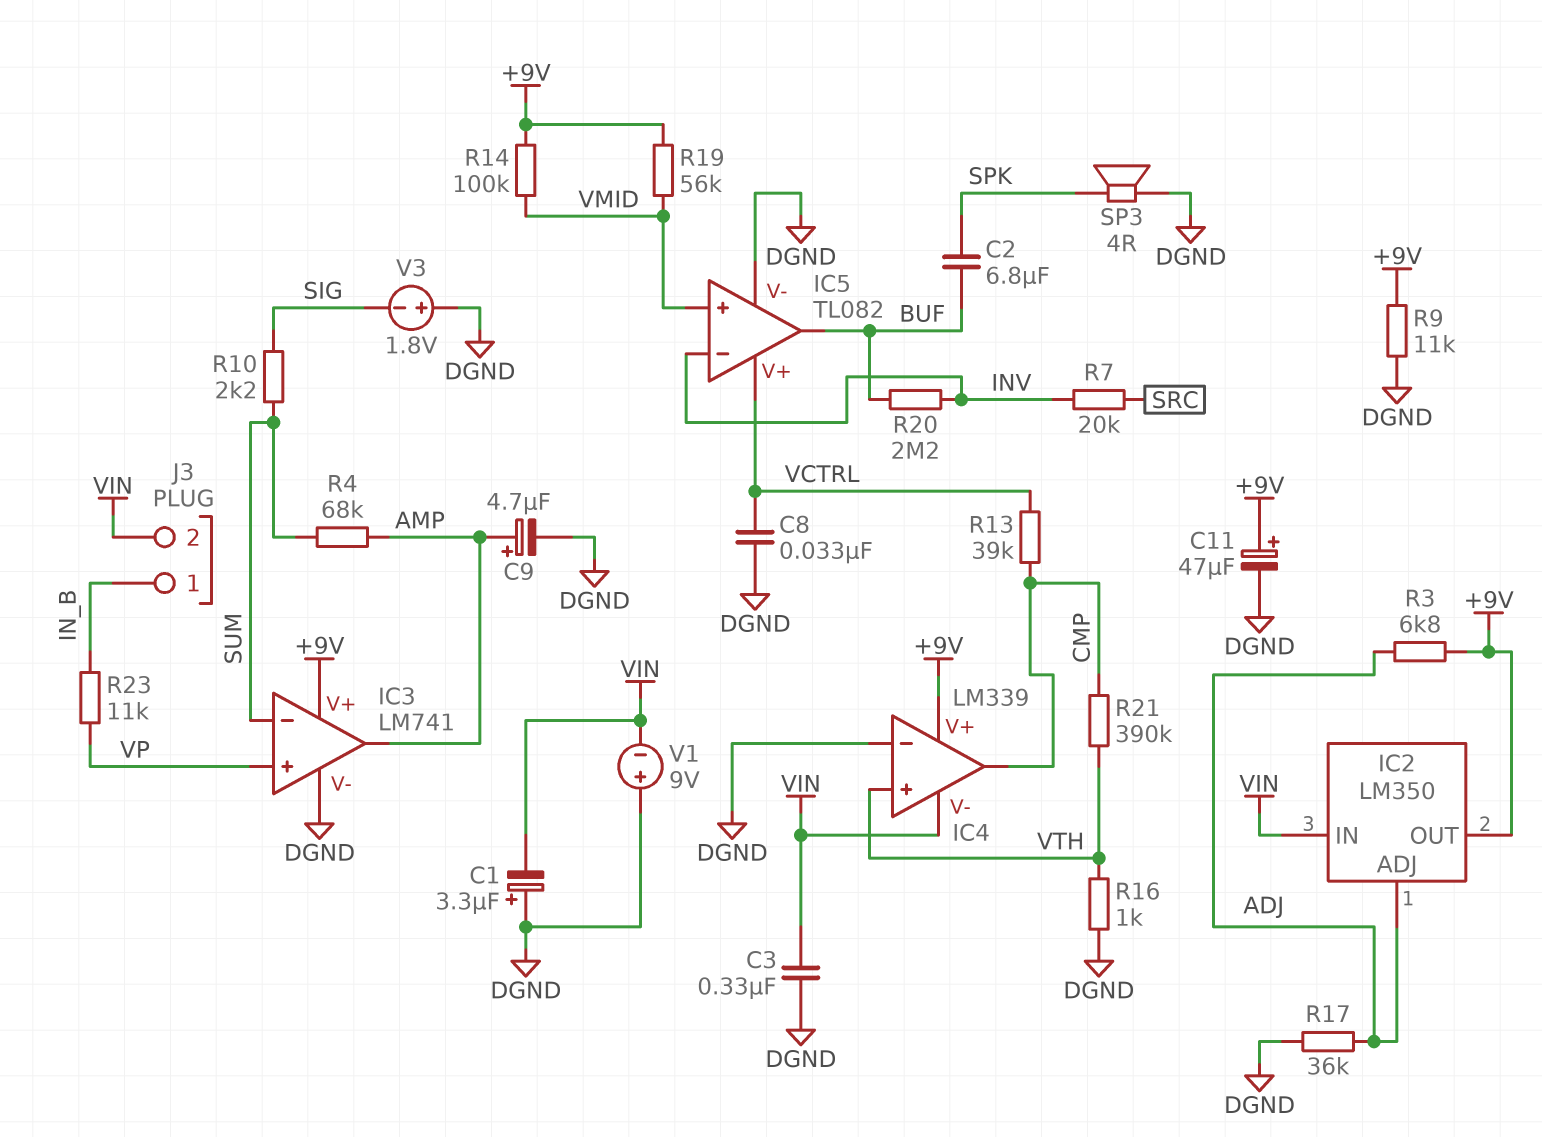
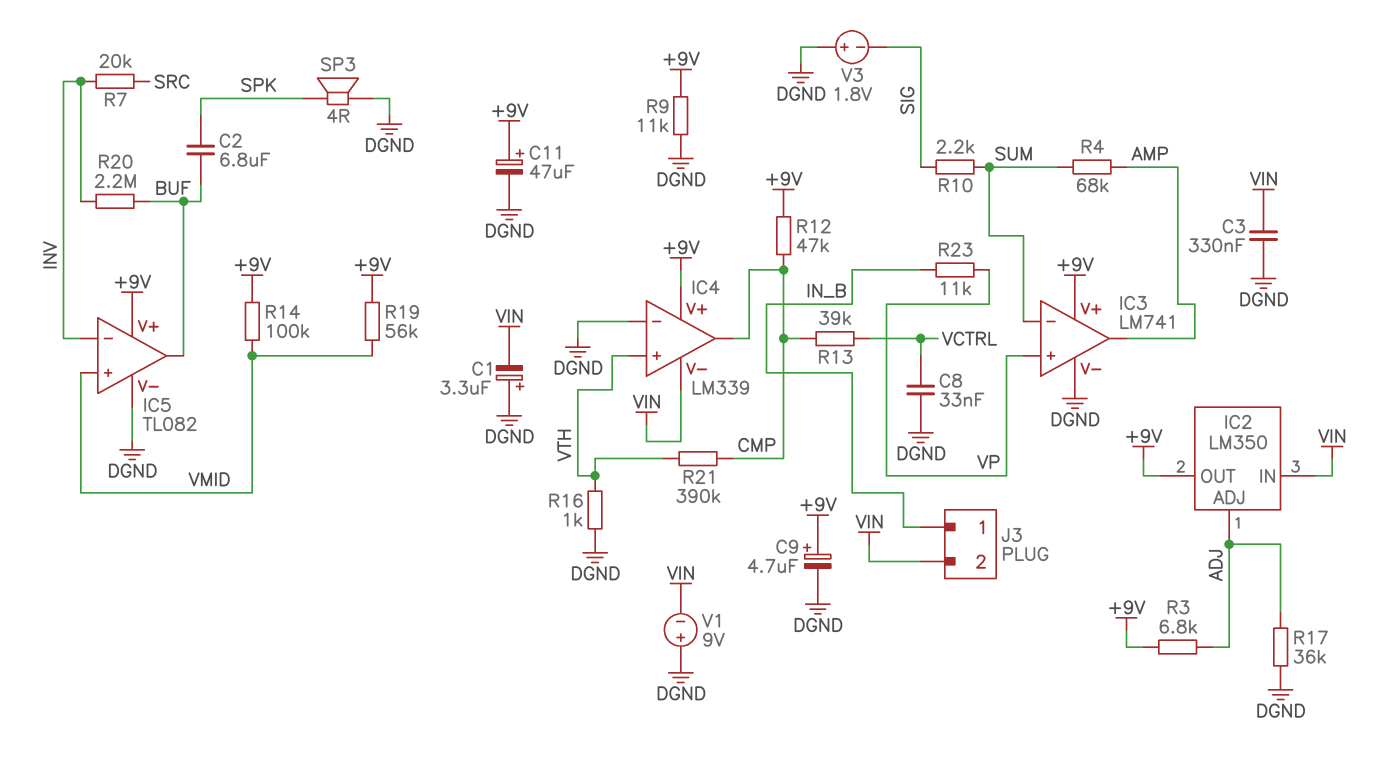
C9: 4.7uF (plus AMP, minus DGND) -> 4.7uF (plus +9V, minus DGND)
IC5 pin V+: VCTRL -> +9V
R12: none -> 47k (+9V, CMP)

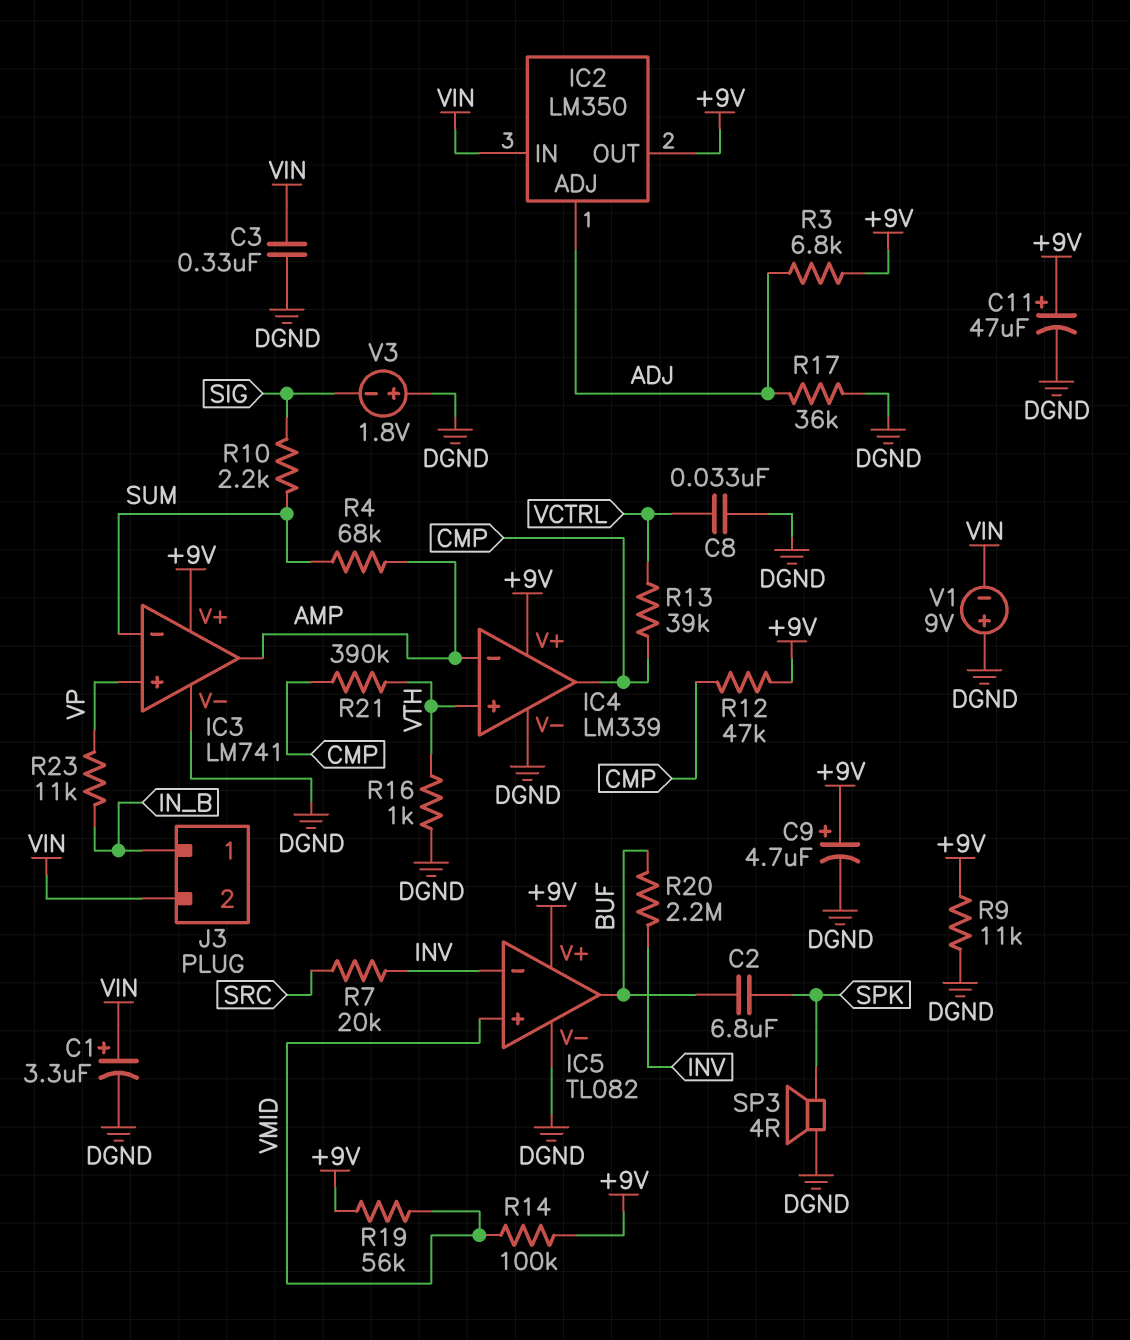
C1: 3.3uF (plus DGND, minus VIN) -> 3.3uF (plus VIN, minus DGND)
IC4 pin V-: VIN -> DGND
IC4 pin in-: DGND -> AMP

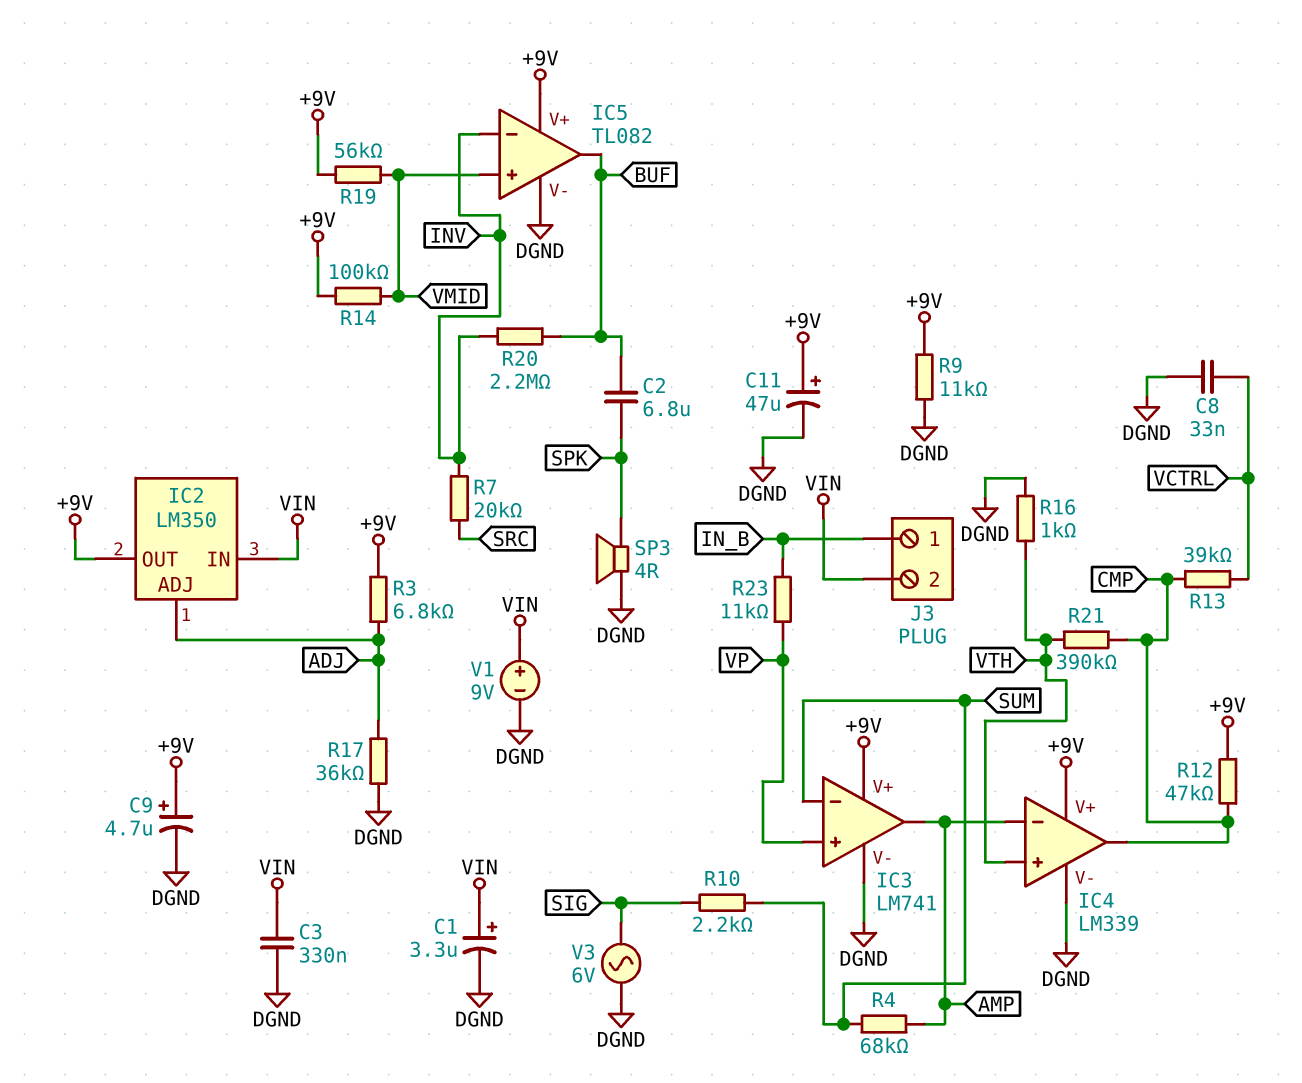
V1: 9V (plus DGND, minus VIN) -> 9V (plus VIN, minus DGND)
V3: 1.8V (plus DGND, minus SIG) -> AC 6V (DGND, SIG)

